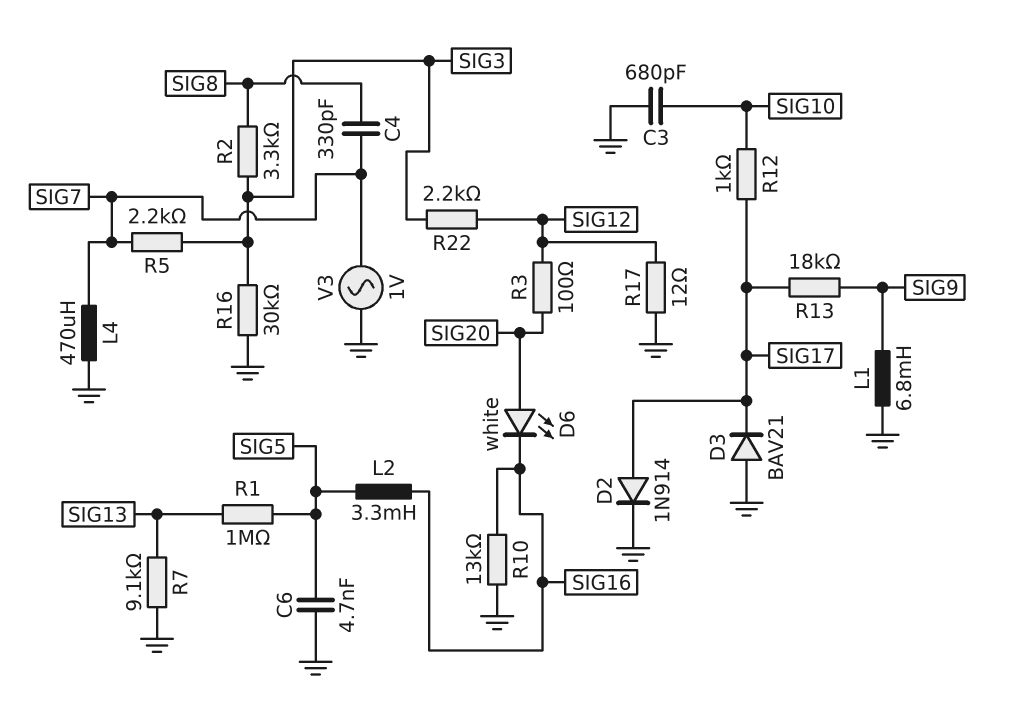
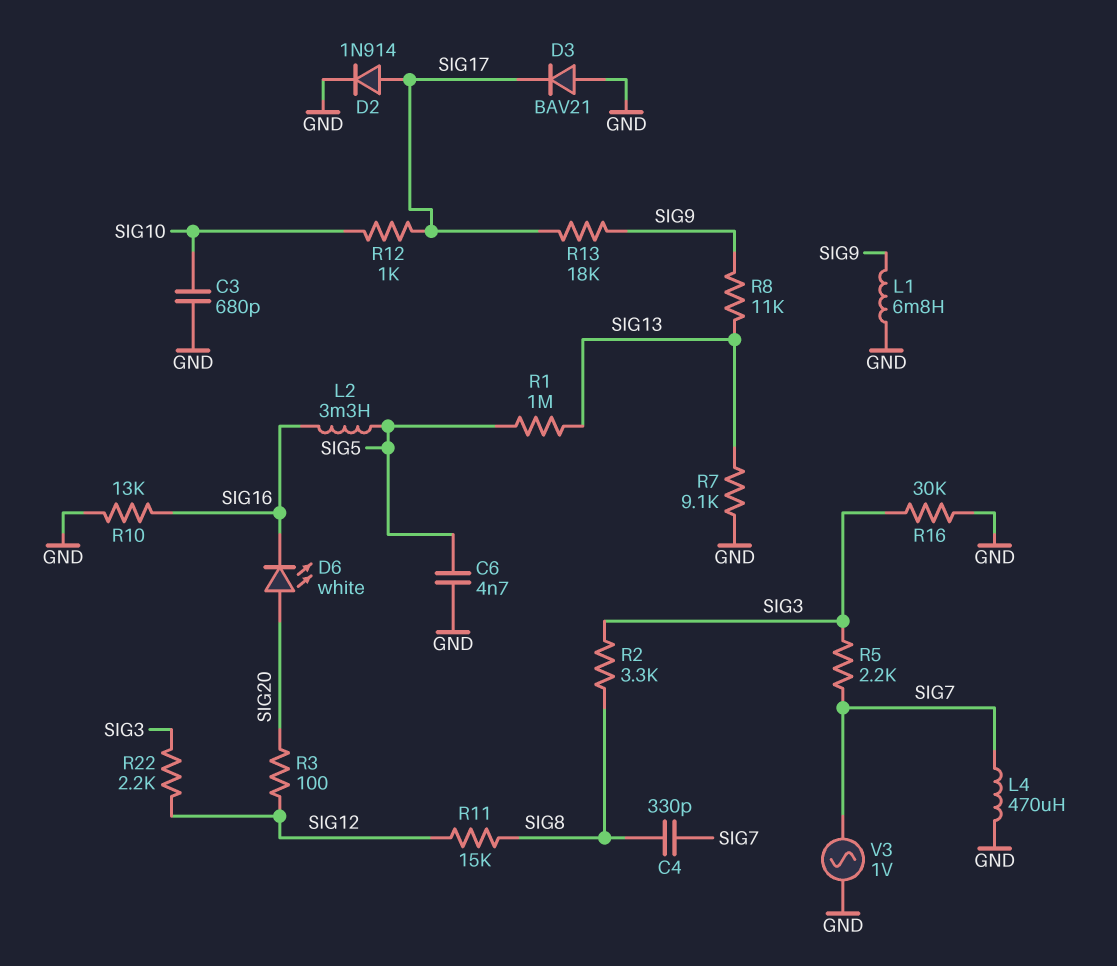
R8: none -> 11k (SIG9, SIG13)
R11: none -> 15k (SIG8, SIG12)
R17: 12 (GND, SIG12) -> none

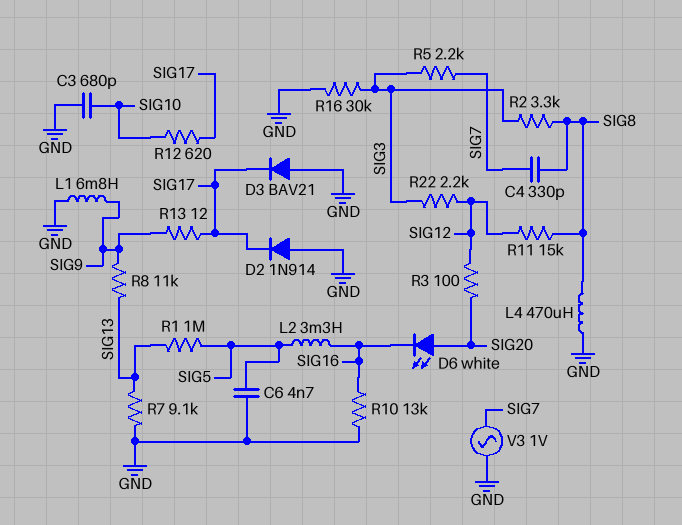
D2: diode 1N914 (A SIG17, K GND) -> diode 1N914 (A GND, K SIG17)
L4: 470uH (GND, SIG7) -> 470uH (GND, SIG8)
R12: 1k (SIG10, SIG17) -> 620 (SIG10, SIG17)
R13: 18k (SIG9, SIG17) -> 12 (SIG9, SIG17)

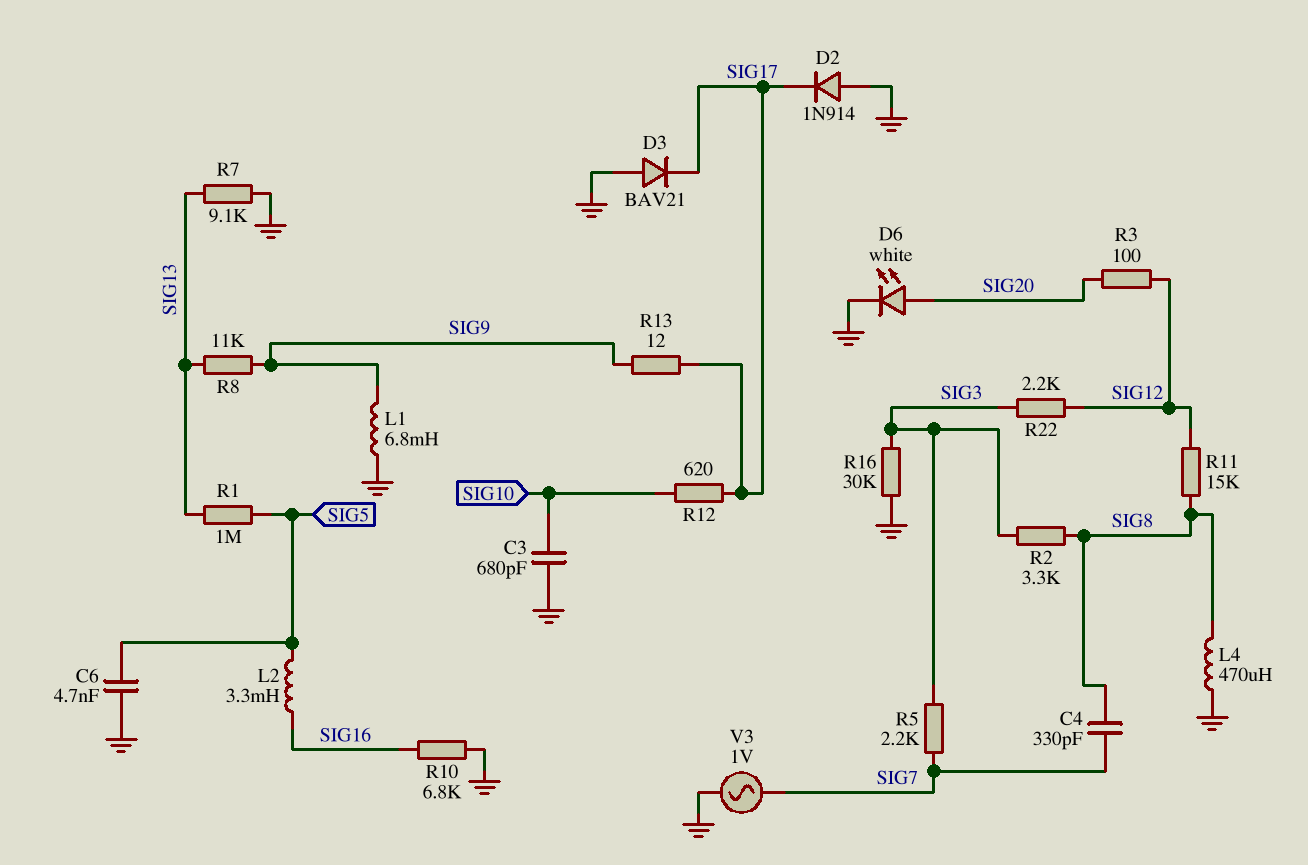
D6: LED white (A SIG20, K SIG16) -> LED white (A SIG20, K GND)
R10: 13k (GND, SIG16) -> 6.8k (GND, SIG16)

